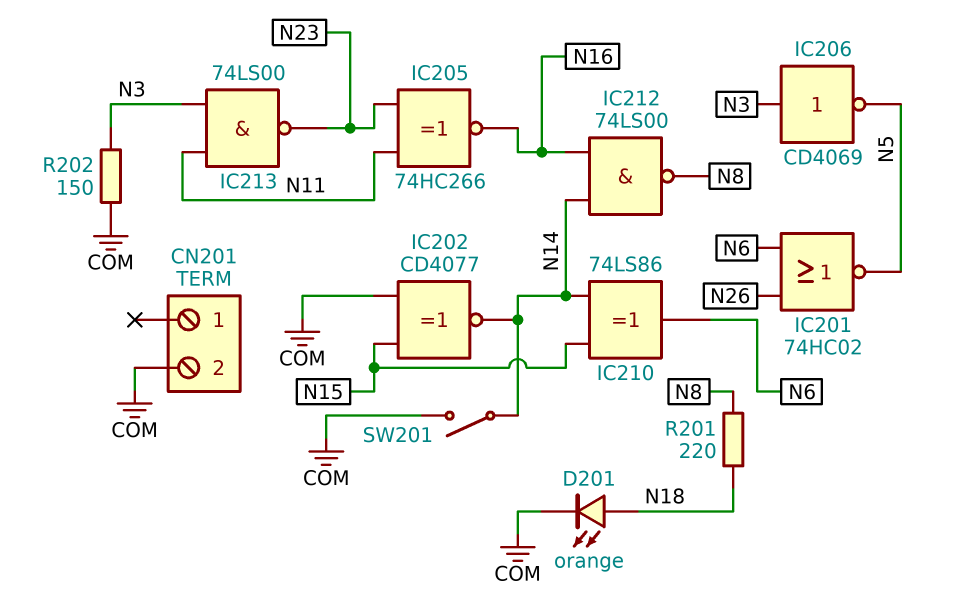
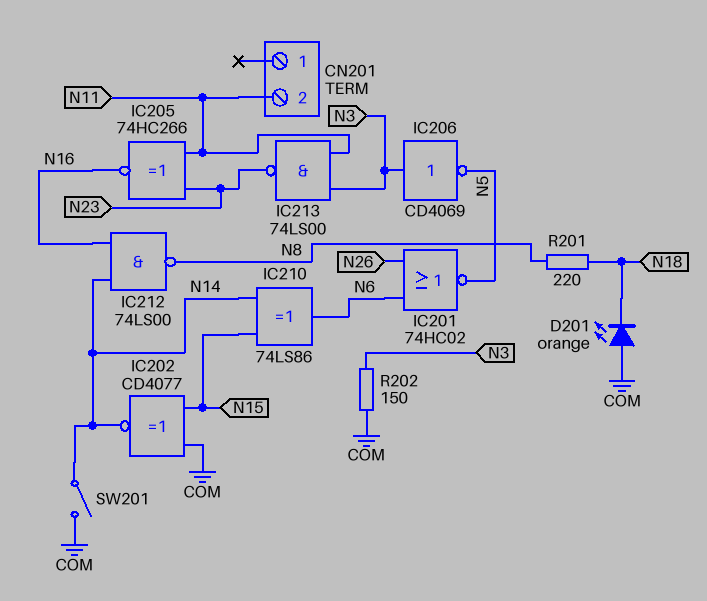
CN201 pin 2: COM -> N11
D201: LED orange (A N18, K COM) -> LED orange (A COM, K N18)

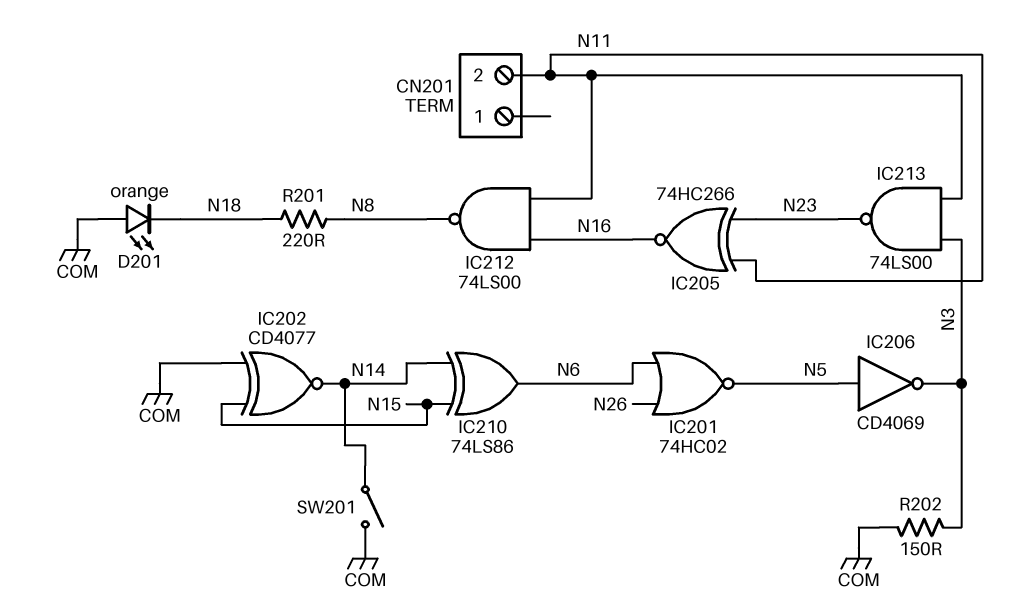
IC206: NOT CD4069 (in N3, out N5) -> NOT CD4069 (in N5, out N3)
IC212: NAND 74LS00 (in N14, in N16, out N8) -> NAND 74LS00 (in N11, in N16, out N8)

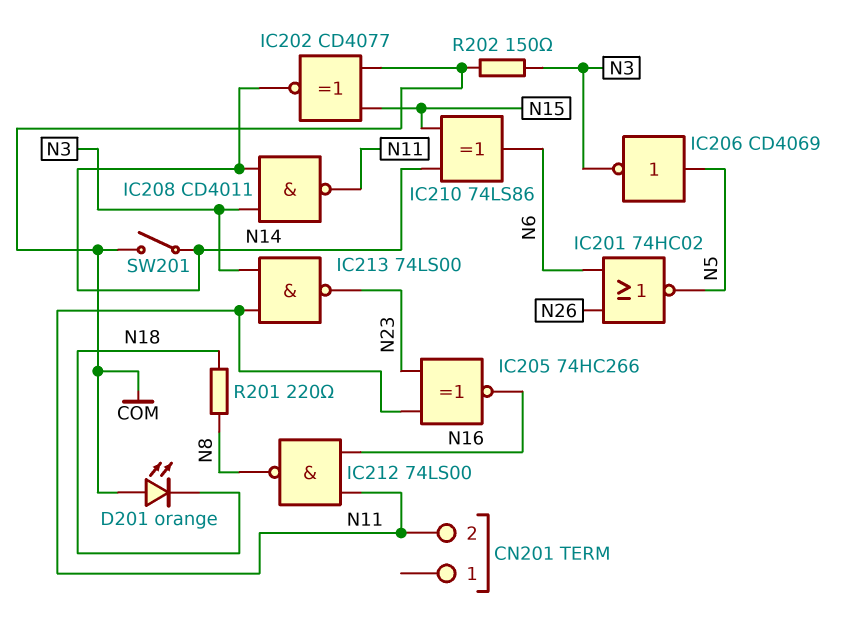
IC208: none -> NAND CD4011 (in N3, in N14, out N11)

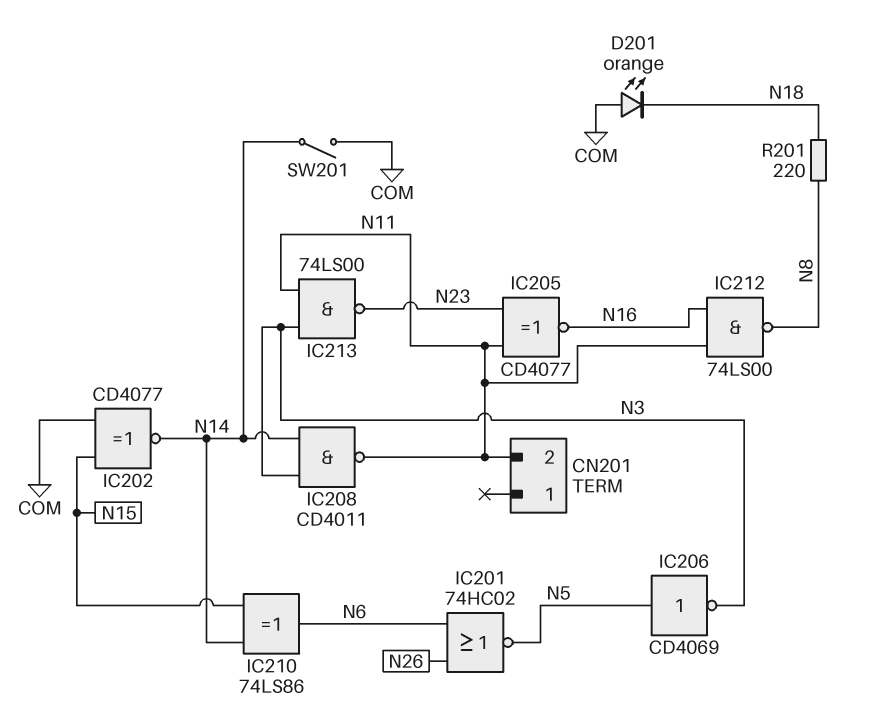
IC205: XNOR 74HC266 (in N11, in N23, out N16) -> XNOR CD4077 (in N11, in N23, out N16)
R202: 150 (COM, N3) -> none

